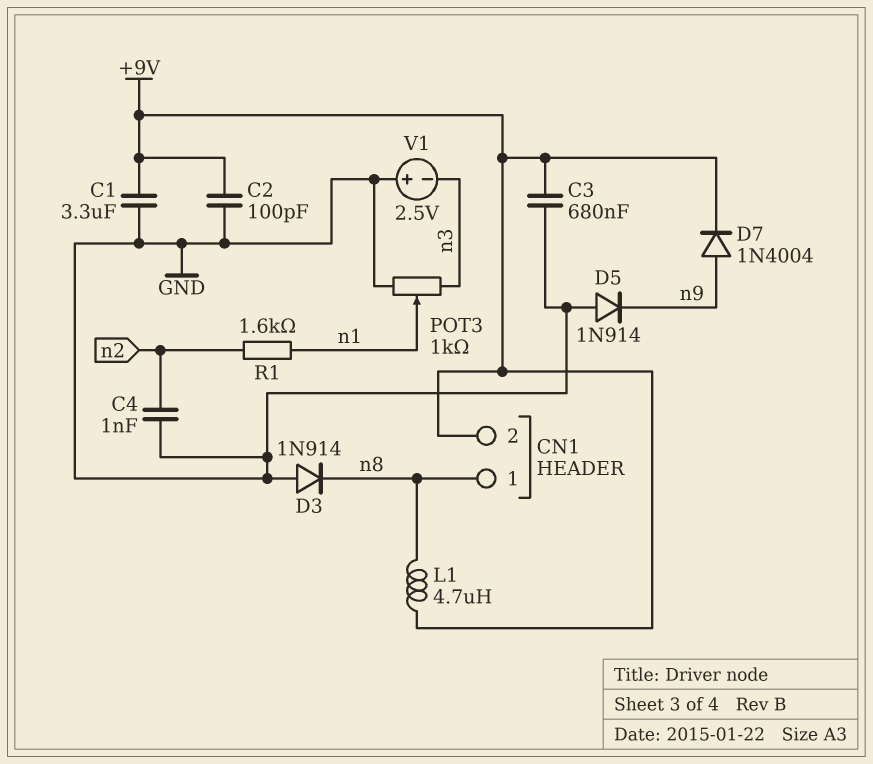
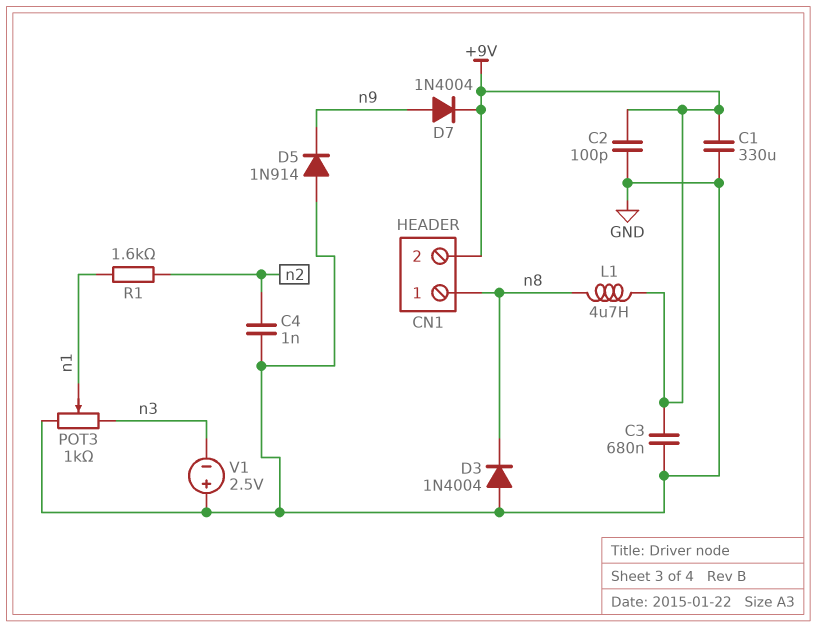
C1: 3.3uF (+9V, GND) -> 330uF (+9V, GND)
D3: diode 1N914 (A GND, K n8) -> diode 1N4004 (A GND, K n8)

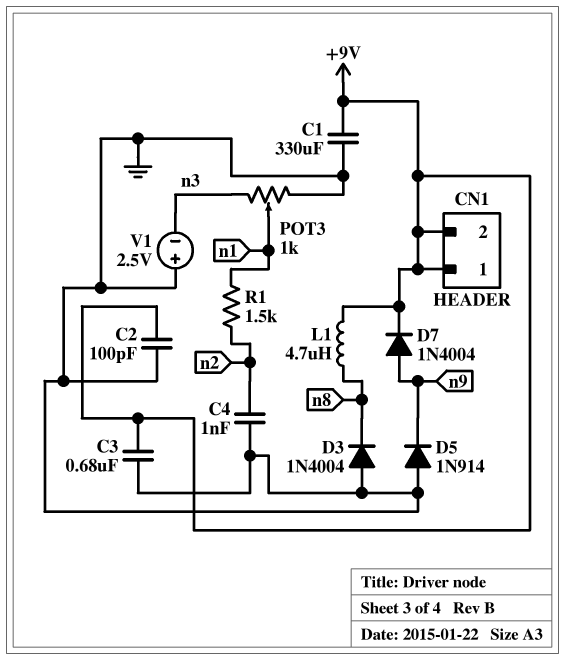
CN1 pin 1: n8 -> +9V
R1: 1.6k (n1, n2) -> 1.5k (n1, n2)

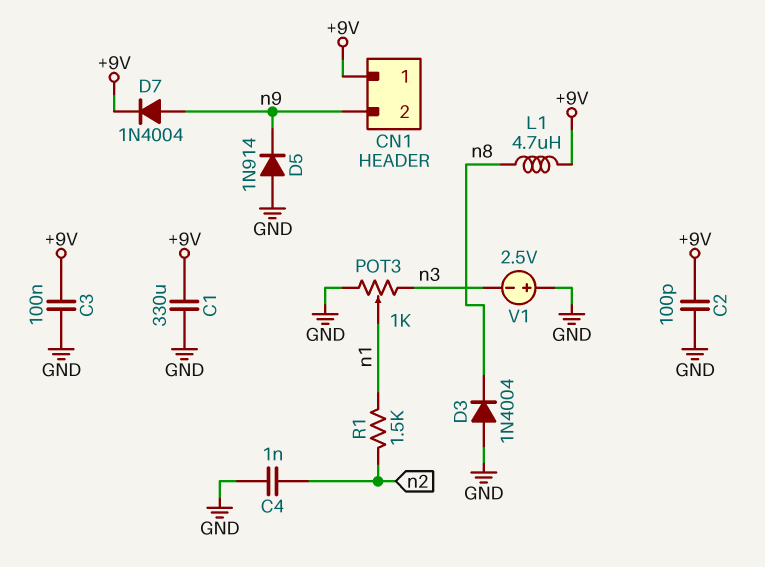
C3: 680nF (+9V, GND) -> 100nF (+9V, GND)
CN1 pin 2: +9V -> n9

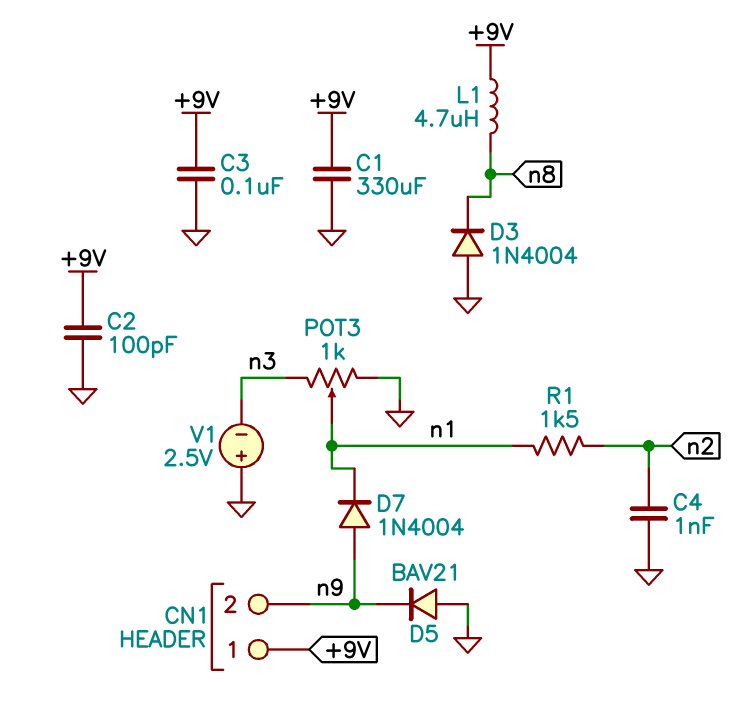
D5: diode 1N914 (A GND, K n9) -> diode BAV21 (A GND, K n9)
D7: diode 1N4004 (A n9, K +9V) -> diode 1N4004 (A n9, K n1)

